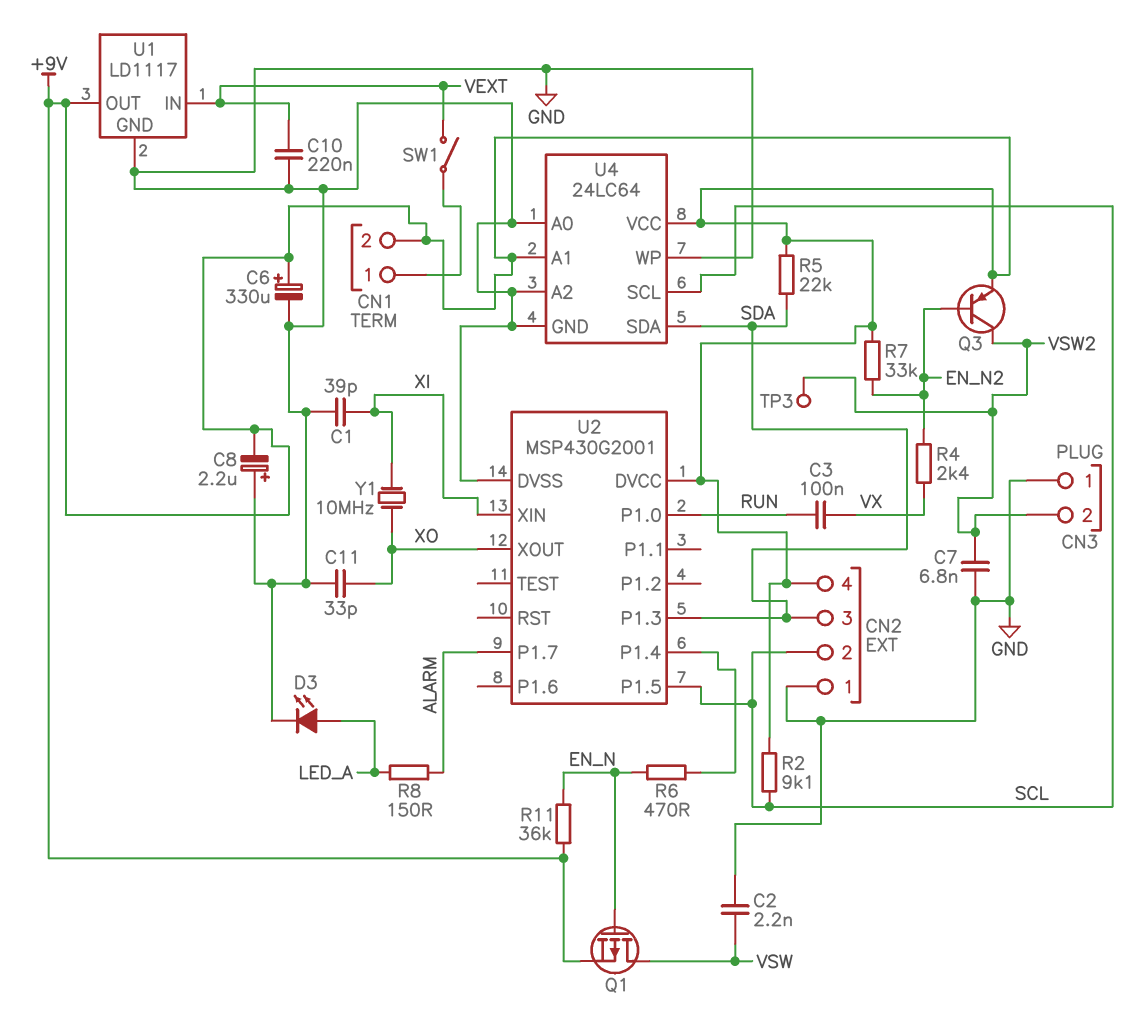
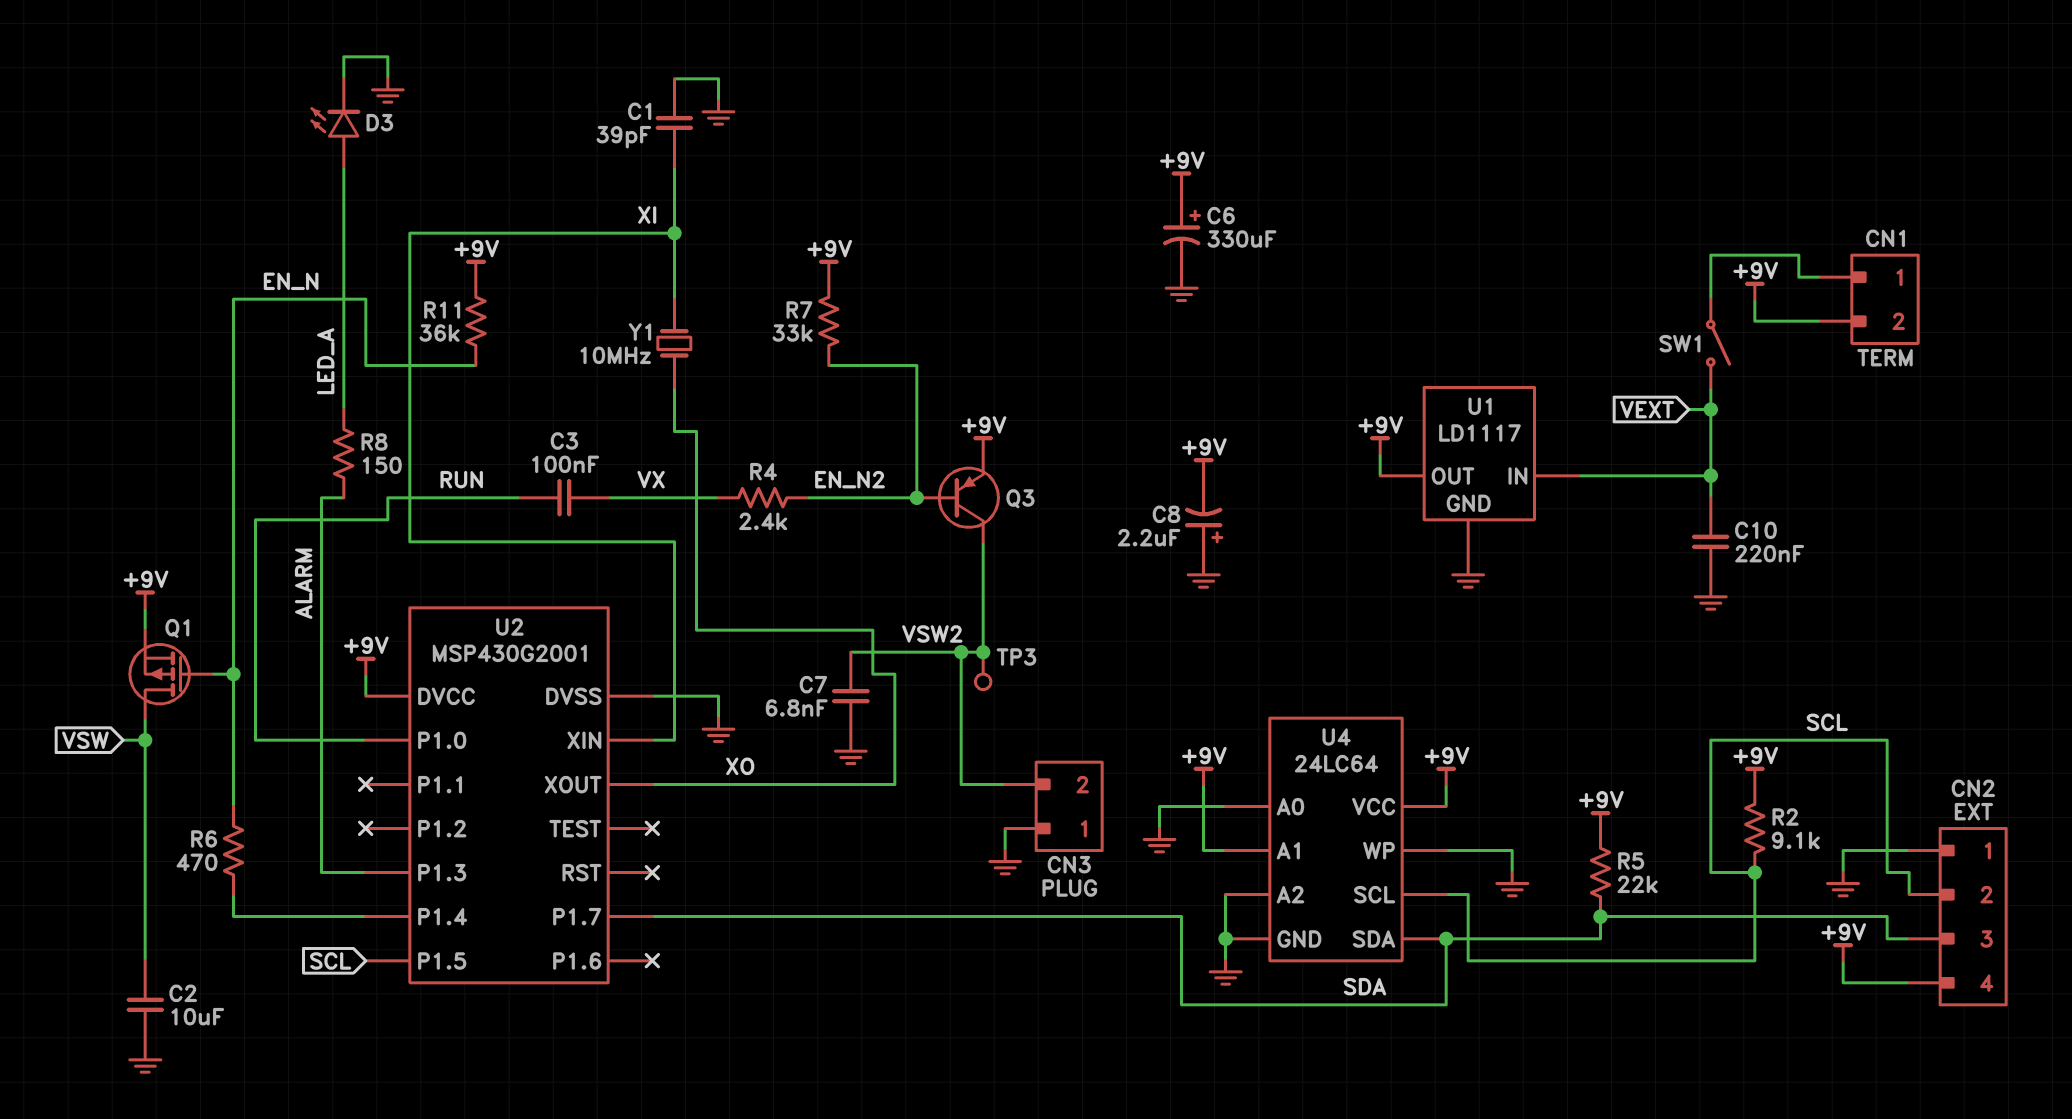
C2: 2.2nF (GND, VSW) -> 10uF (GND, VSW)
C11: 33pF (GND, XO) -> none
U2 pin P1.3: SDA -> ALARM
U2 pin P1.7: ALARM -> SDA

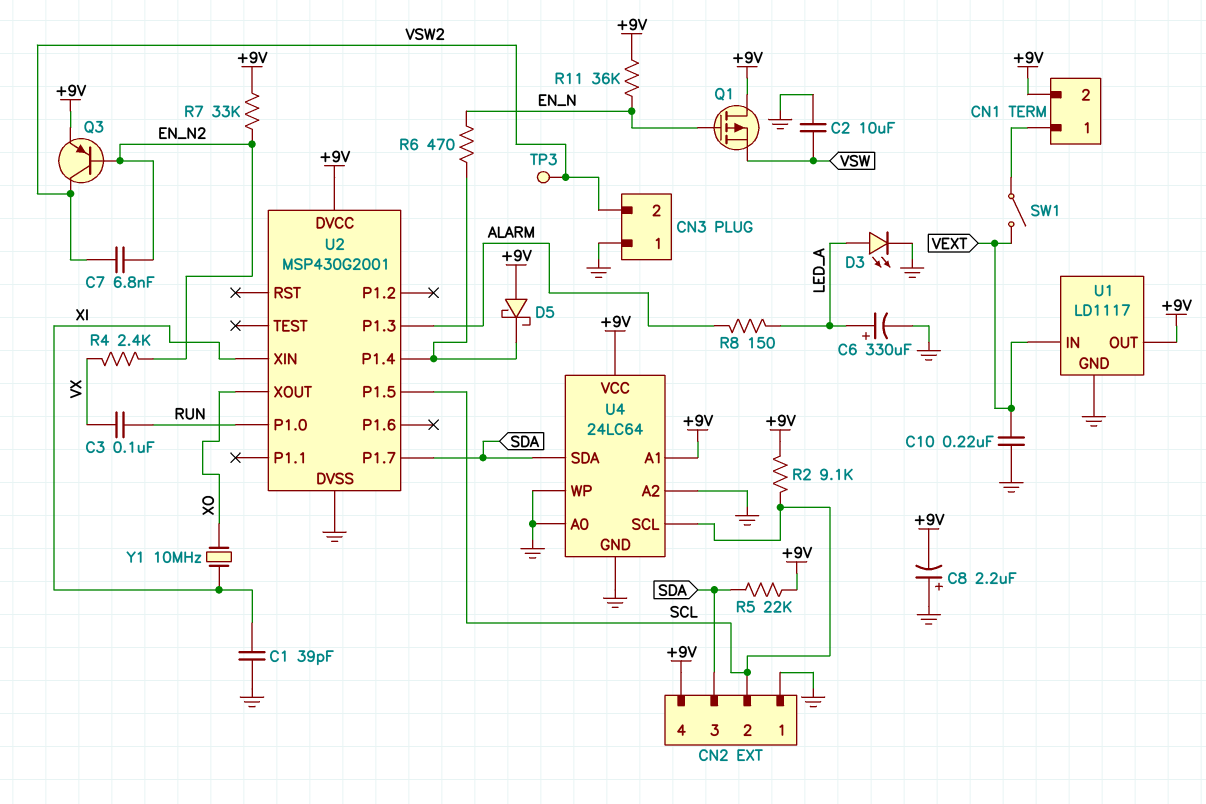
C6: 330uF (plus +9V, minus GND) -> 330uF (plus LED_A, minus GND)
C7: 6.8nF (GND, VSW2) -> 6.8nF (EN_N2, VSW2)
D5: none -> schottky (A +9V, K U2/P1.4)
Q1: PMOS (G EN_N, D VSW, S +9V) -> PMOS (G EN_N, D +9V, S VSW)

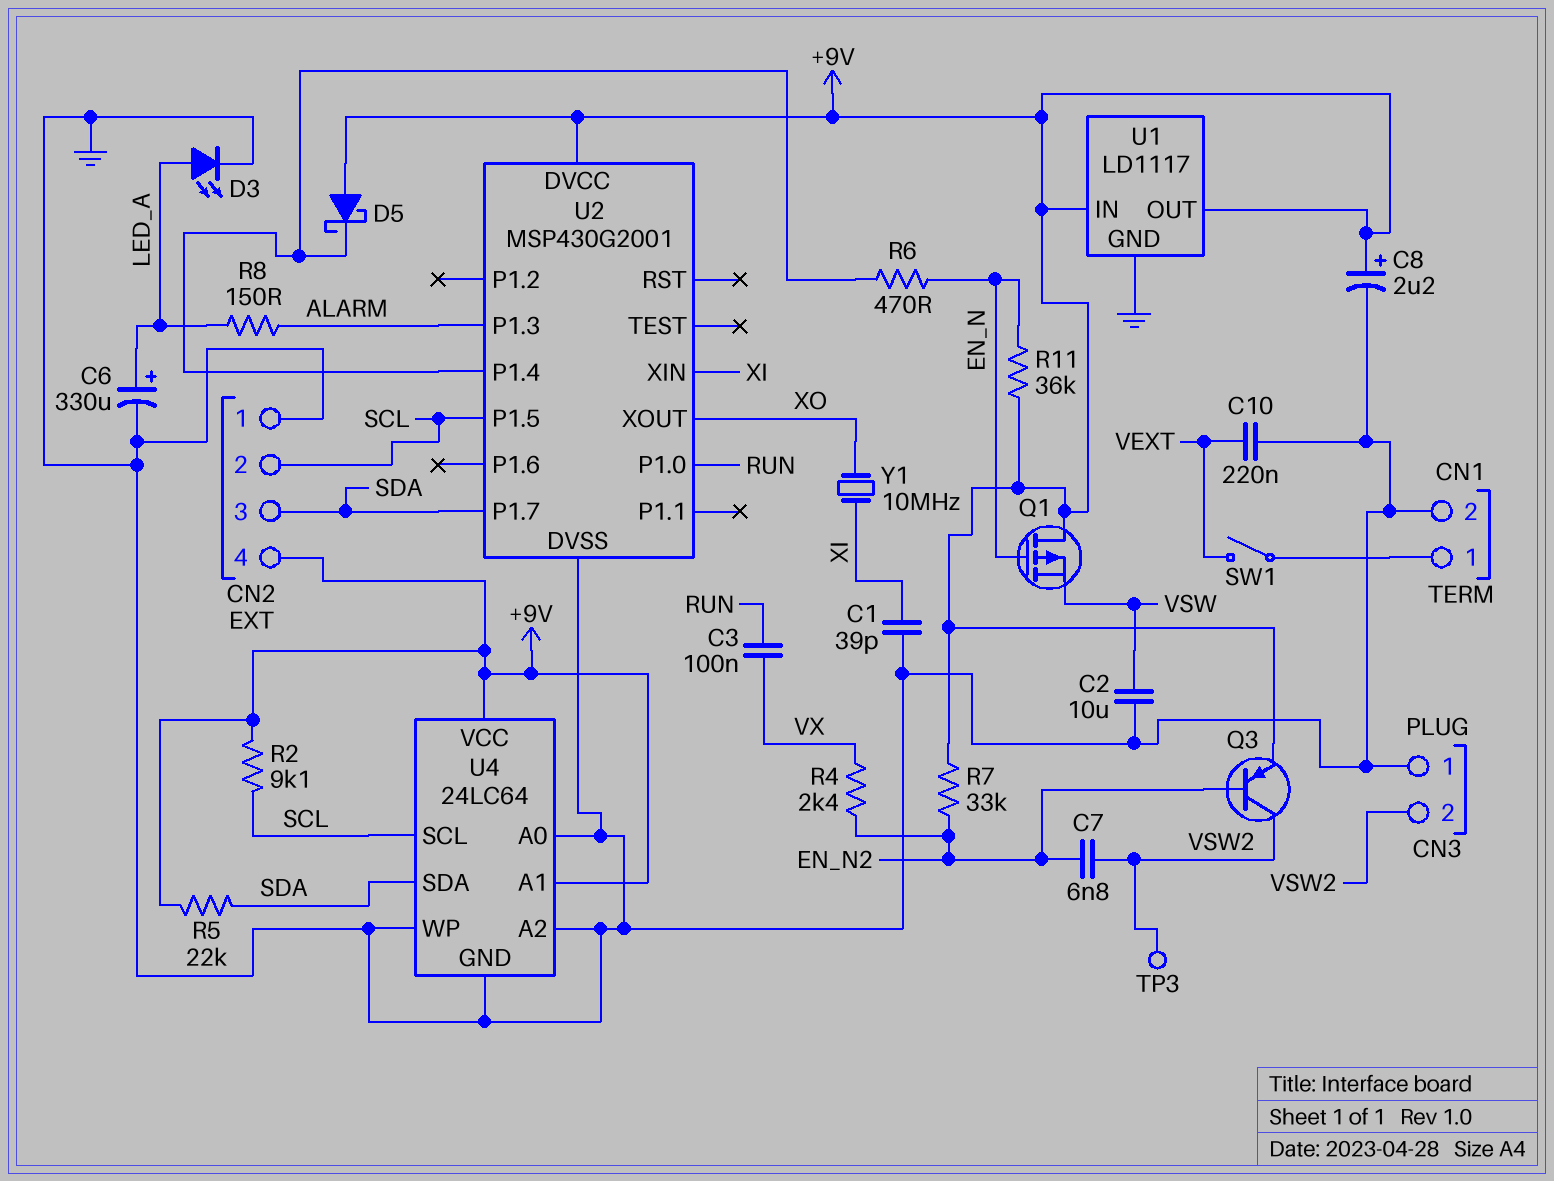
C8: 2.2uF (plus GND, minus +9V) -> 2.2uF (plus +9V, minus GND)
CN1 pin 2: +9V -> GND
U1 pin IN: VEXT -> +9V

